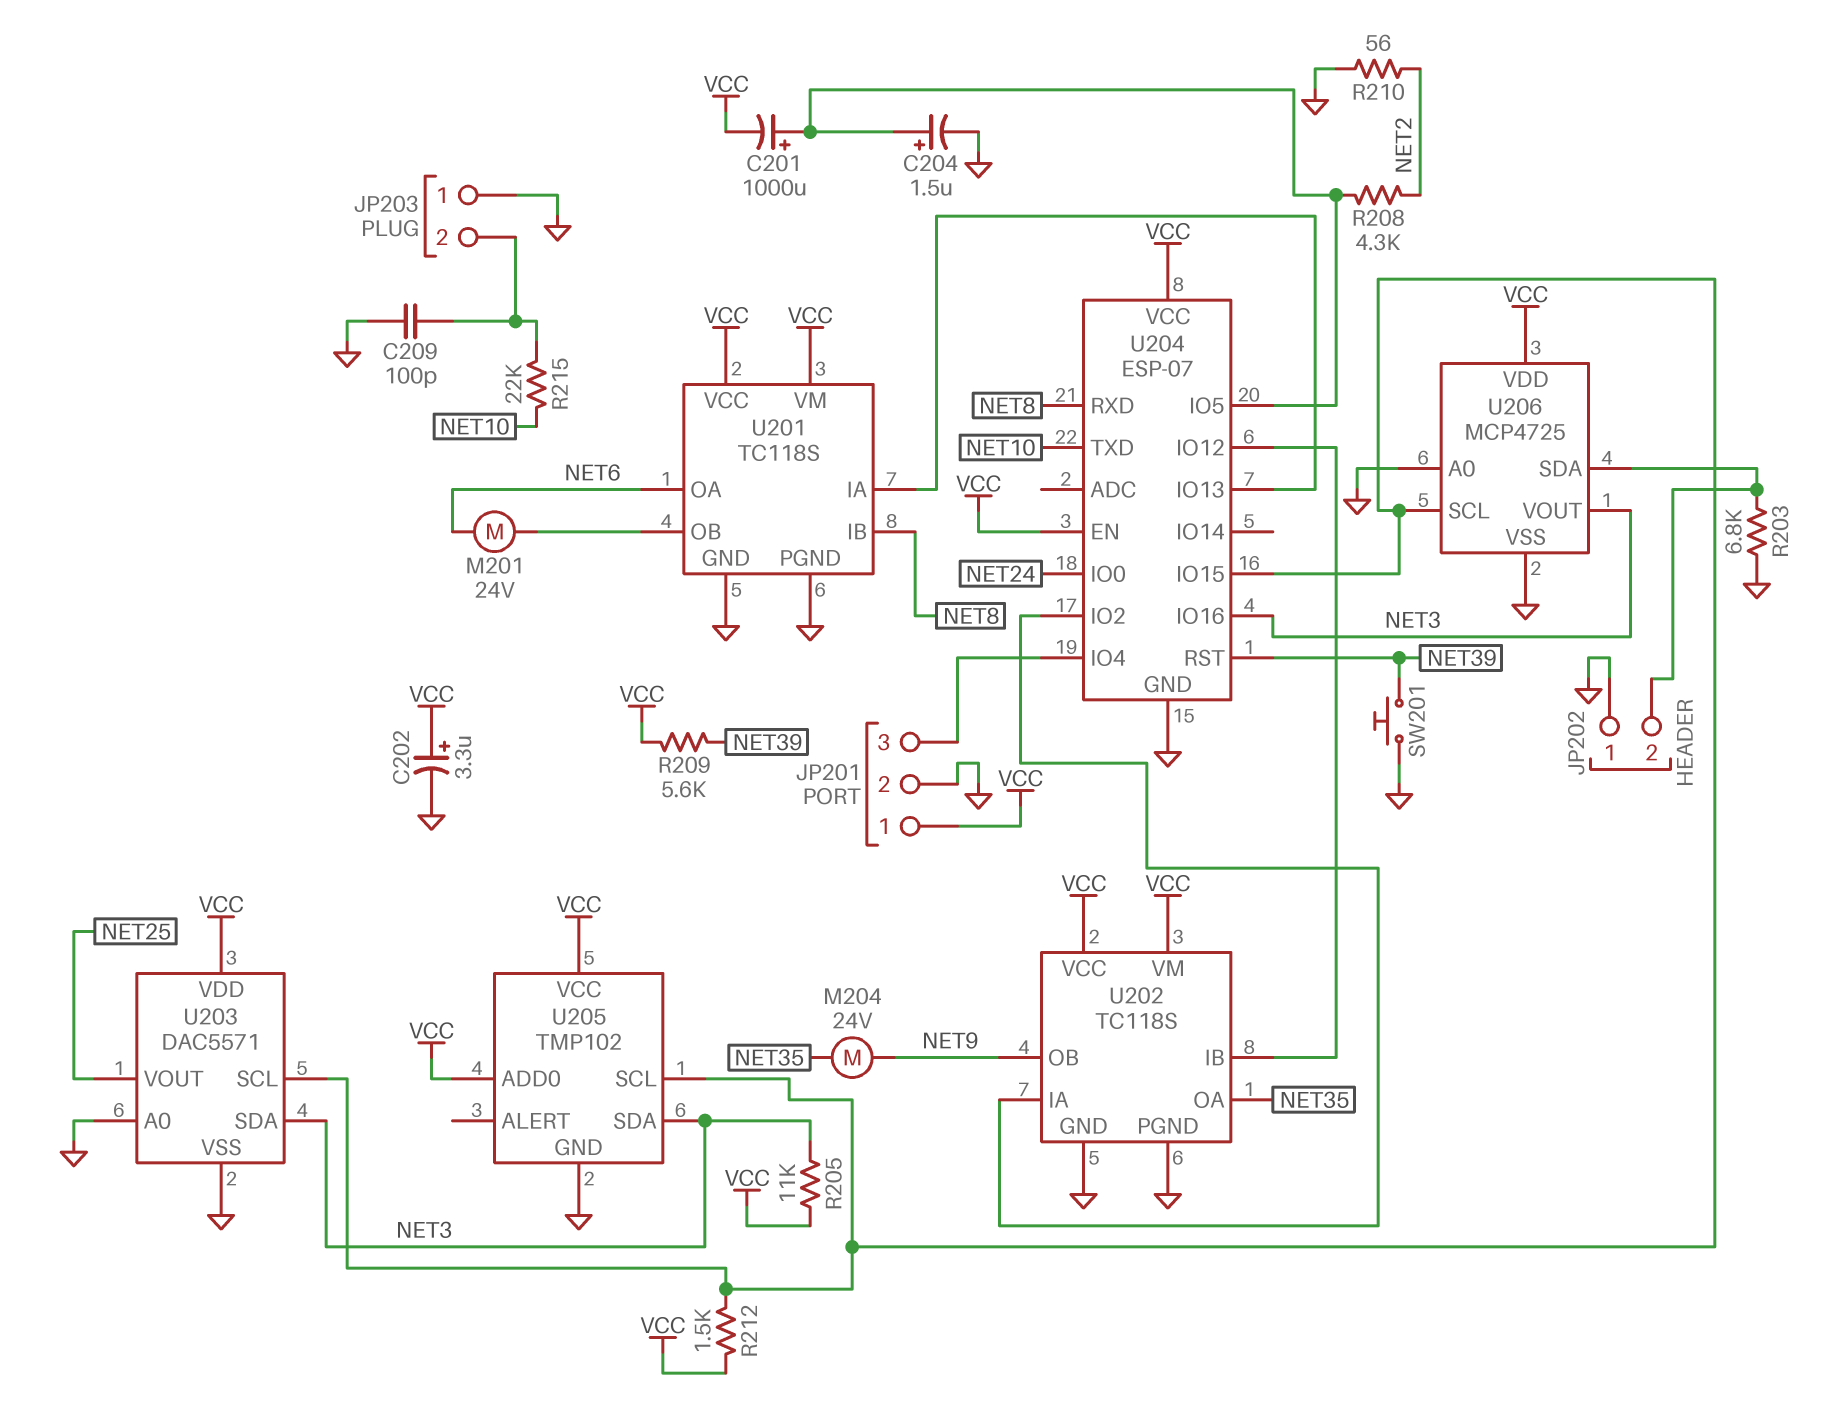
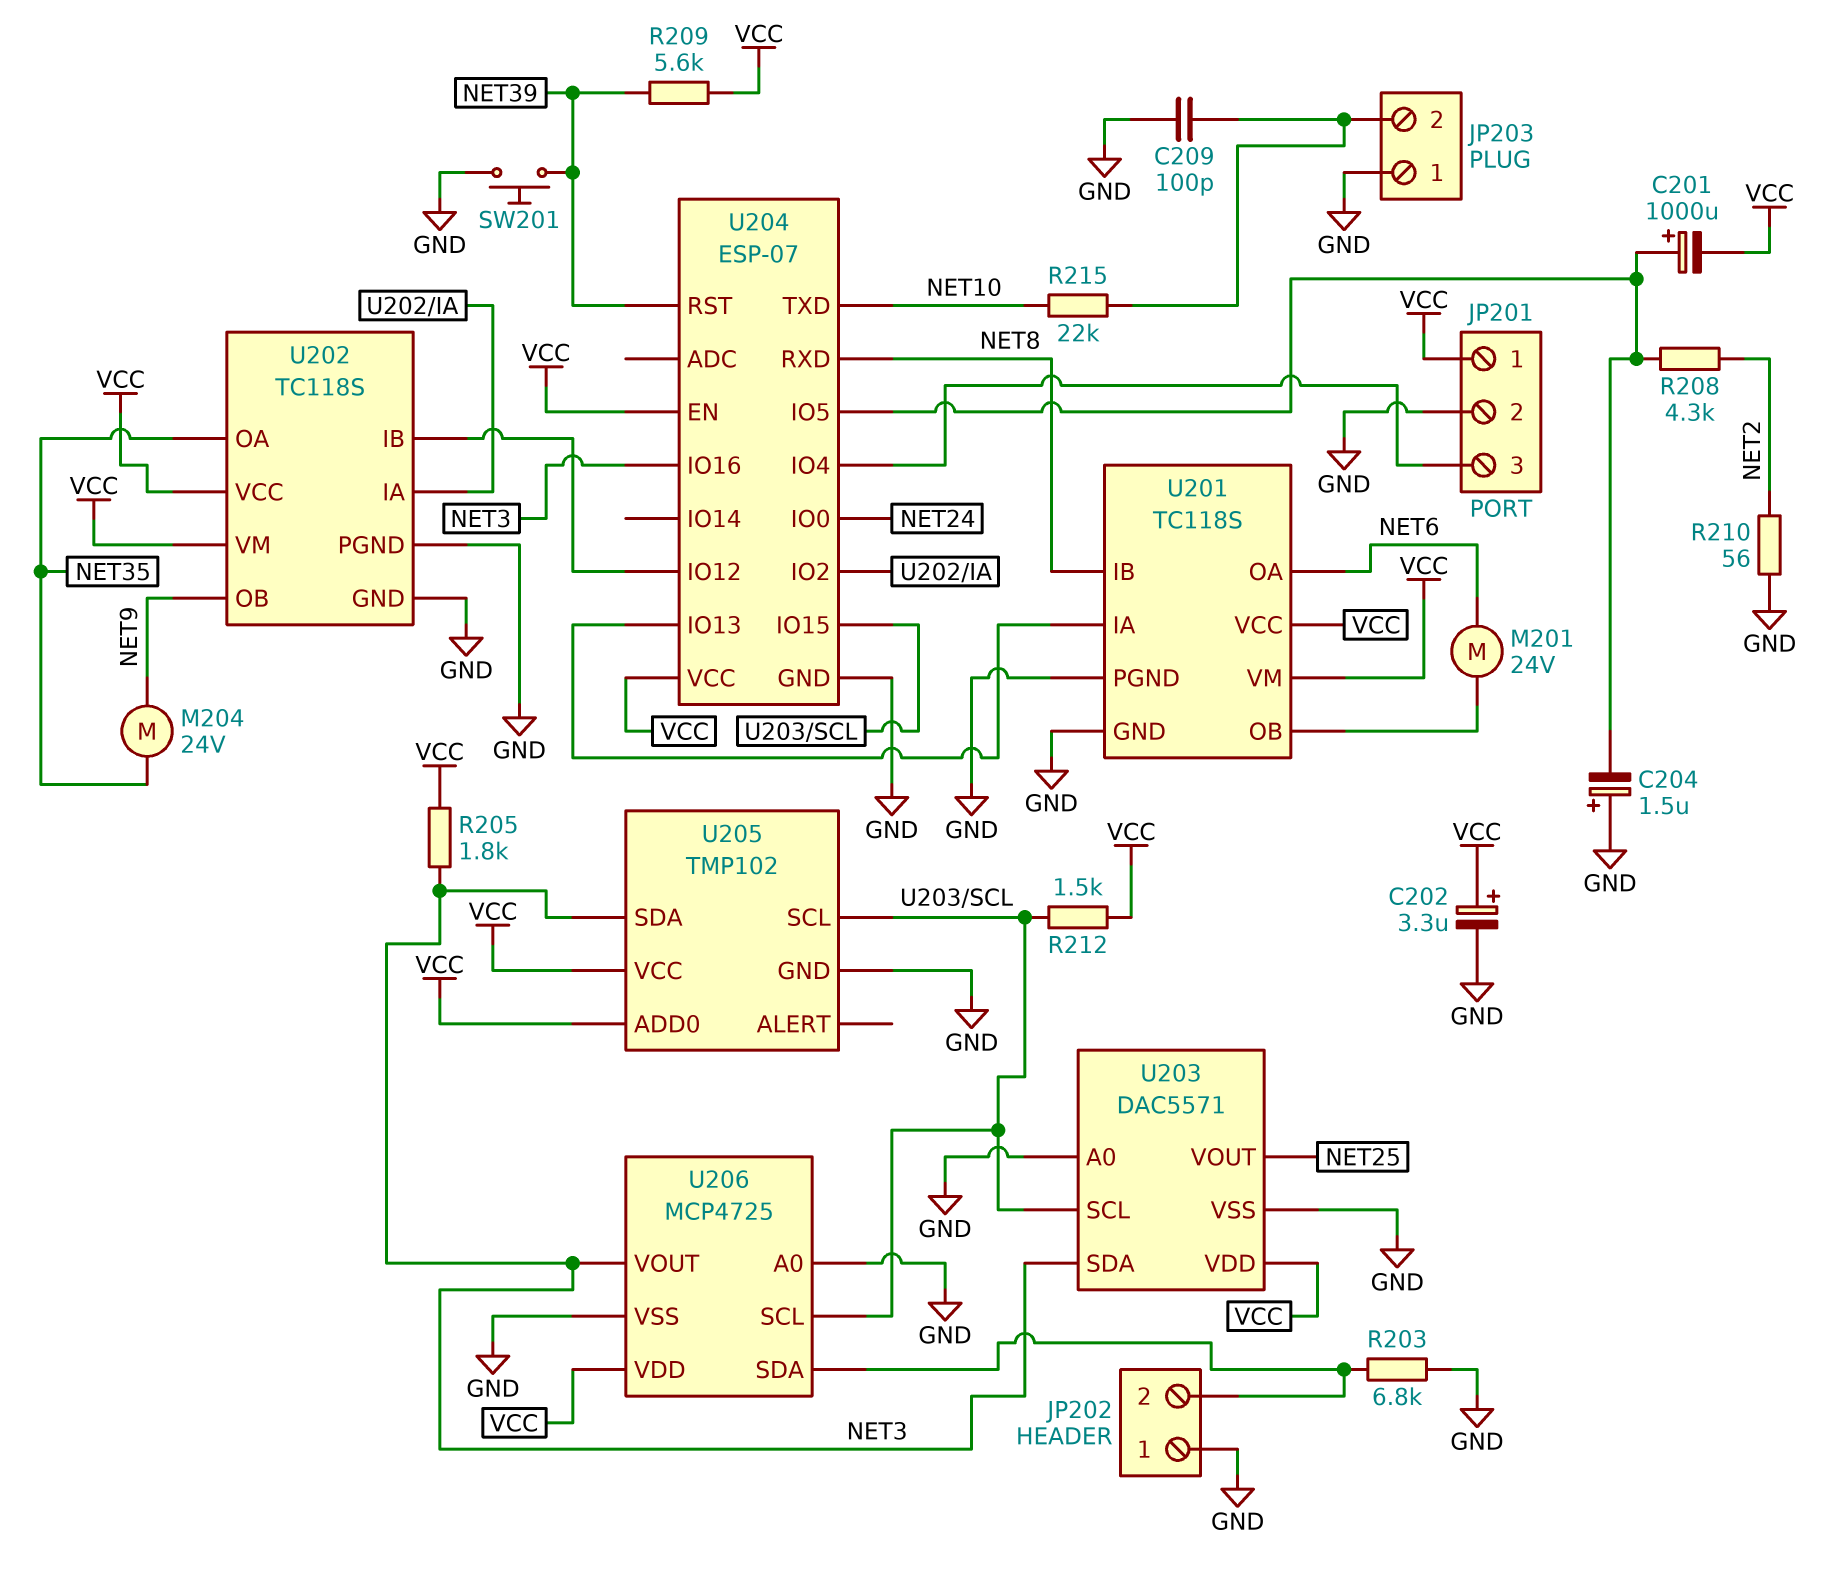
C204: 1.5uF (plus U204/IO5, minus GND) -> 1.5uF (plus GND, minus U204/IO5)
R205: 11k (NET3, VCC) -> 1.8k (NET3, VCC)

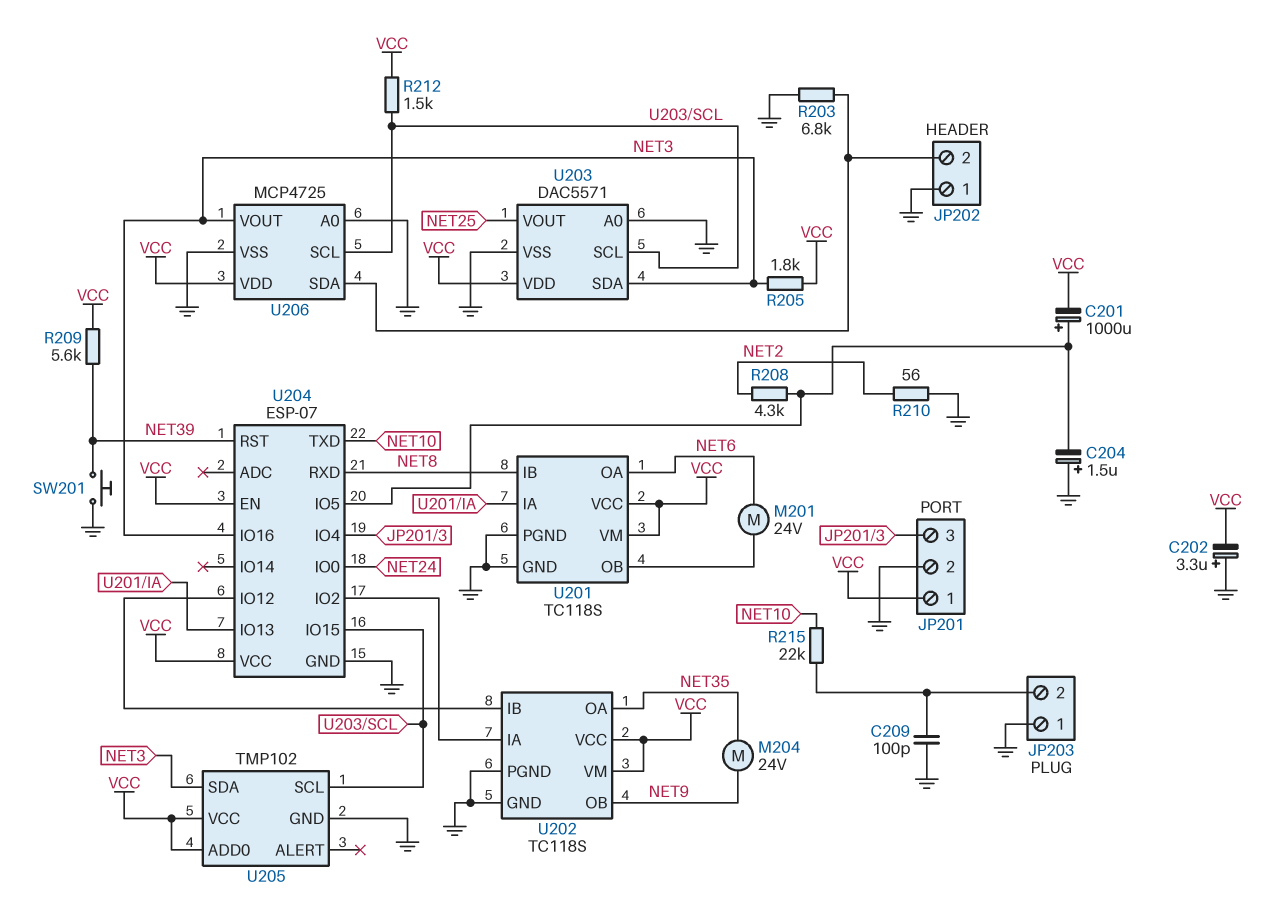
C202: 3.3uF (plus VCC, minus GND) -> 3.3uF (plus GND, minus VCC)

